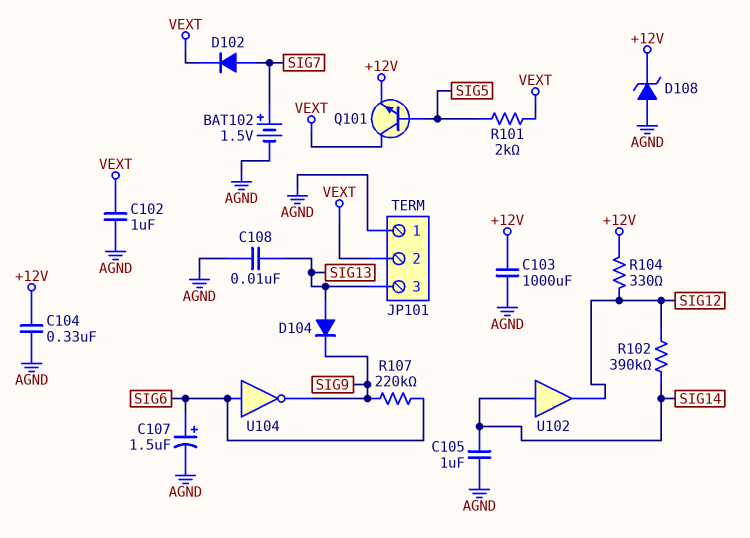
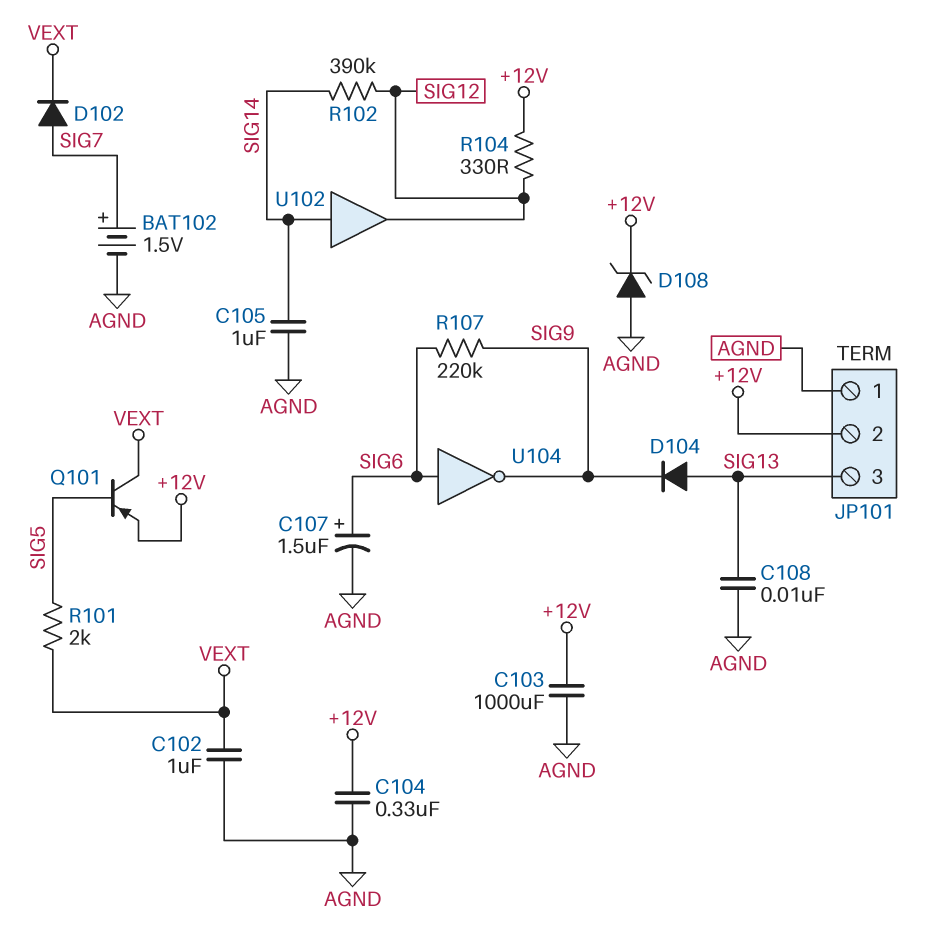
JP101 pin 2: VEXT -> +12V
Q101: NPN (B SIG5, C VEXT, E +12V) -> PNP (B SIG5, C VEXT, E +12V)

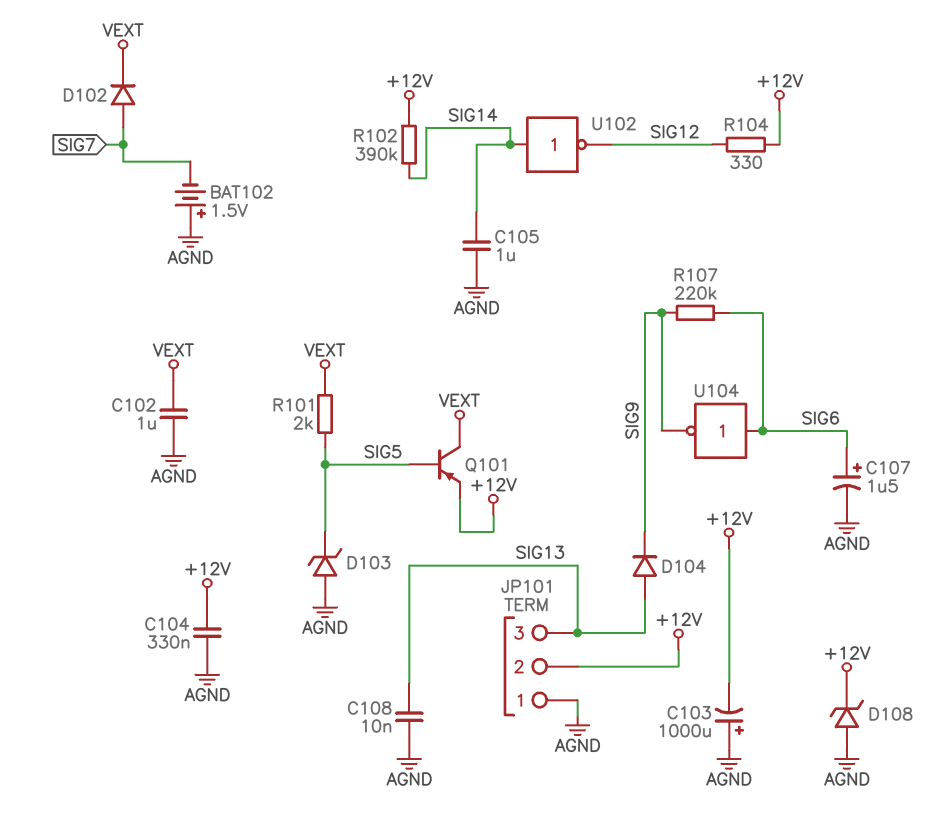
BAT102: 1.5V (plus SIG7, minus AGND) -> 1.5V (plus AGND, minus SIG7)
C103: 1000uF (+12V, AGND) -> 1000uF (plus AGND, minus +12V)
D103: none -> zener (A AGND, K SIG5)
R102: 390k (SIG12, SIG14) -> 390k (+12V, SIG14)
U102: buffer (in SIG14, out SIG12) -> NOT (in SIG14, out SIG12)

